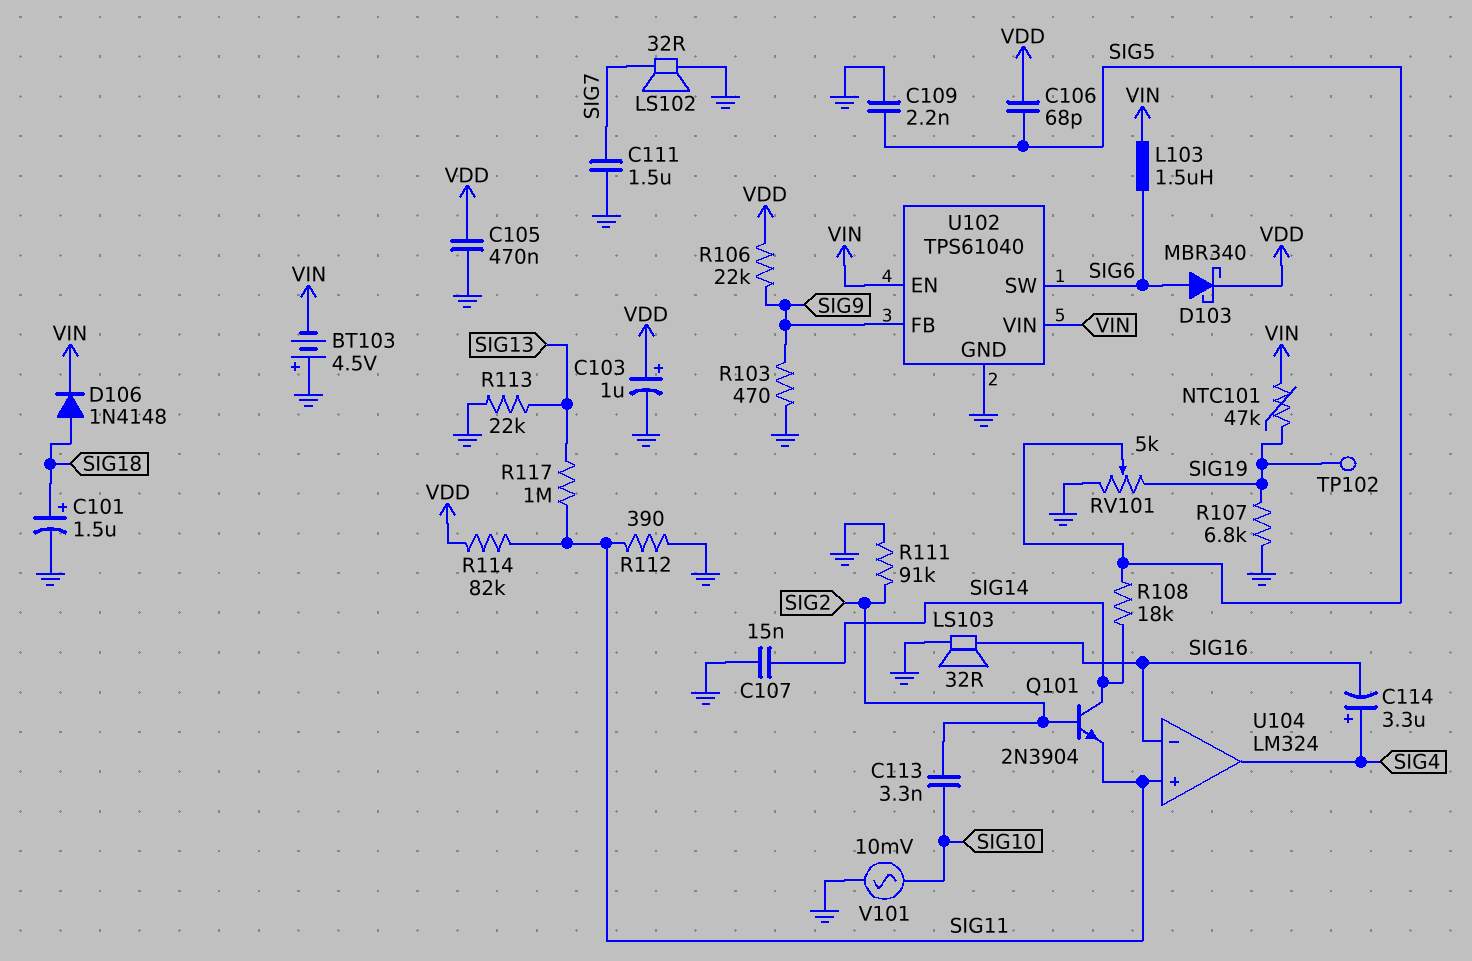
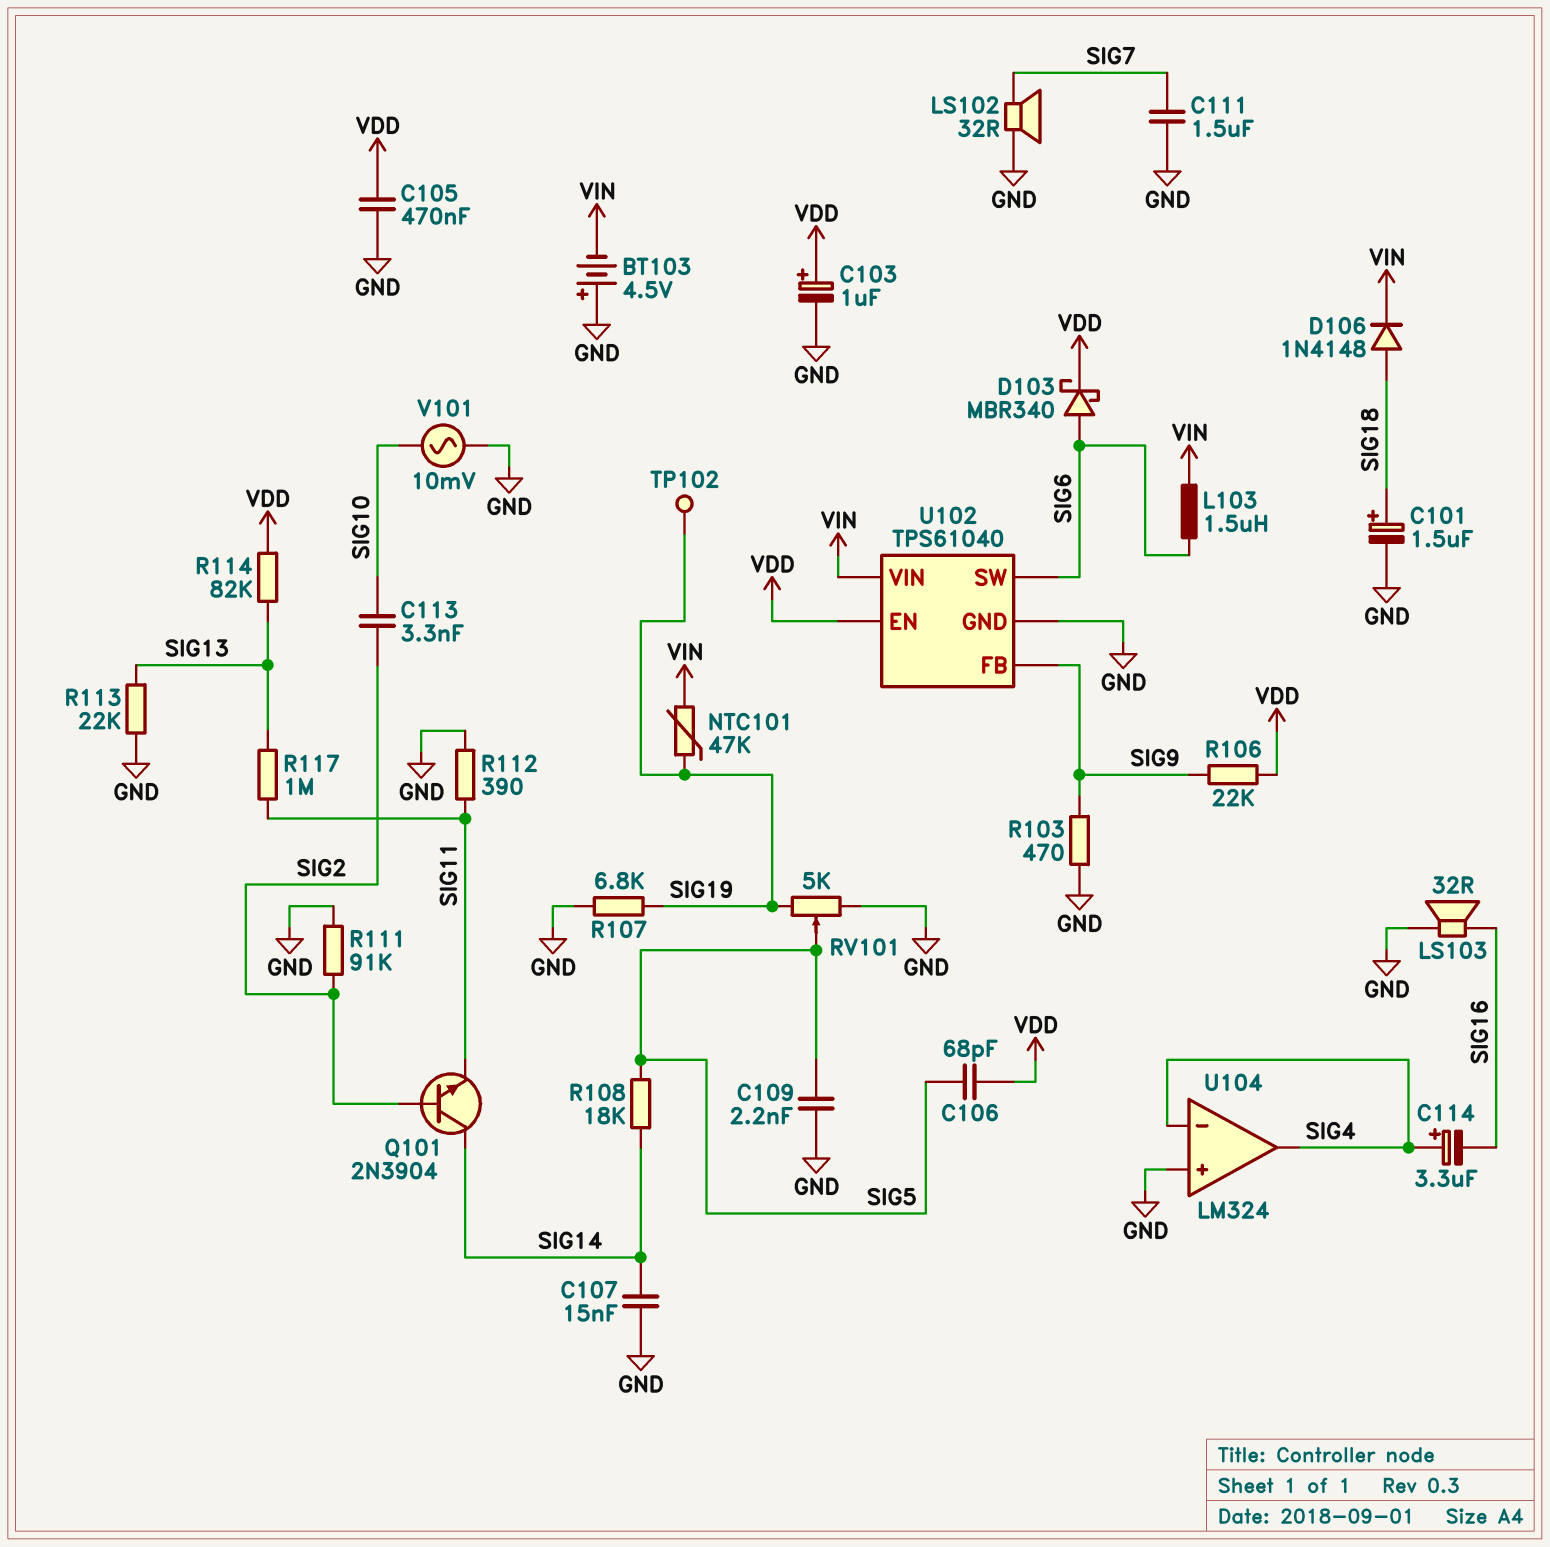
R114: 82k (SIG11, VDD) -> 82k (SIG13, VDD)
U102 pin EN: VIN -> VDD
U104 pin in+: SIG11 -> GND
U104 pin in-: SIG16 -> SIG4

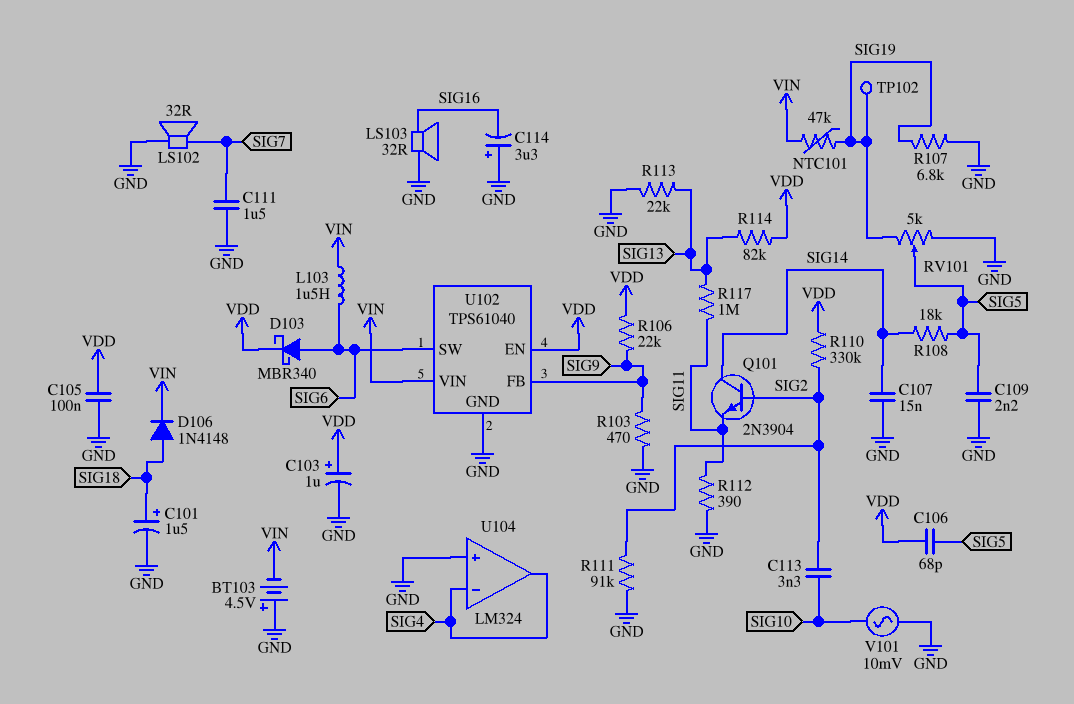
C105: 470nF (GND, VDD) -> 100nF (GND, VDD)
C114: 3.3uF (plus SIG4, minus SIG16) -> 3.3uF (plus GND, minus SIG16)
R110: none -> 330k (SIG2, VDD)

